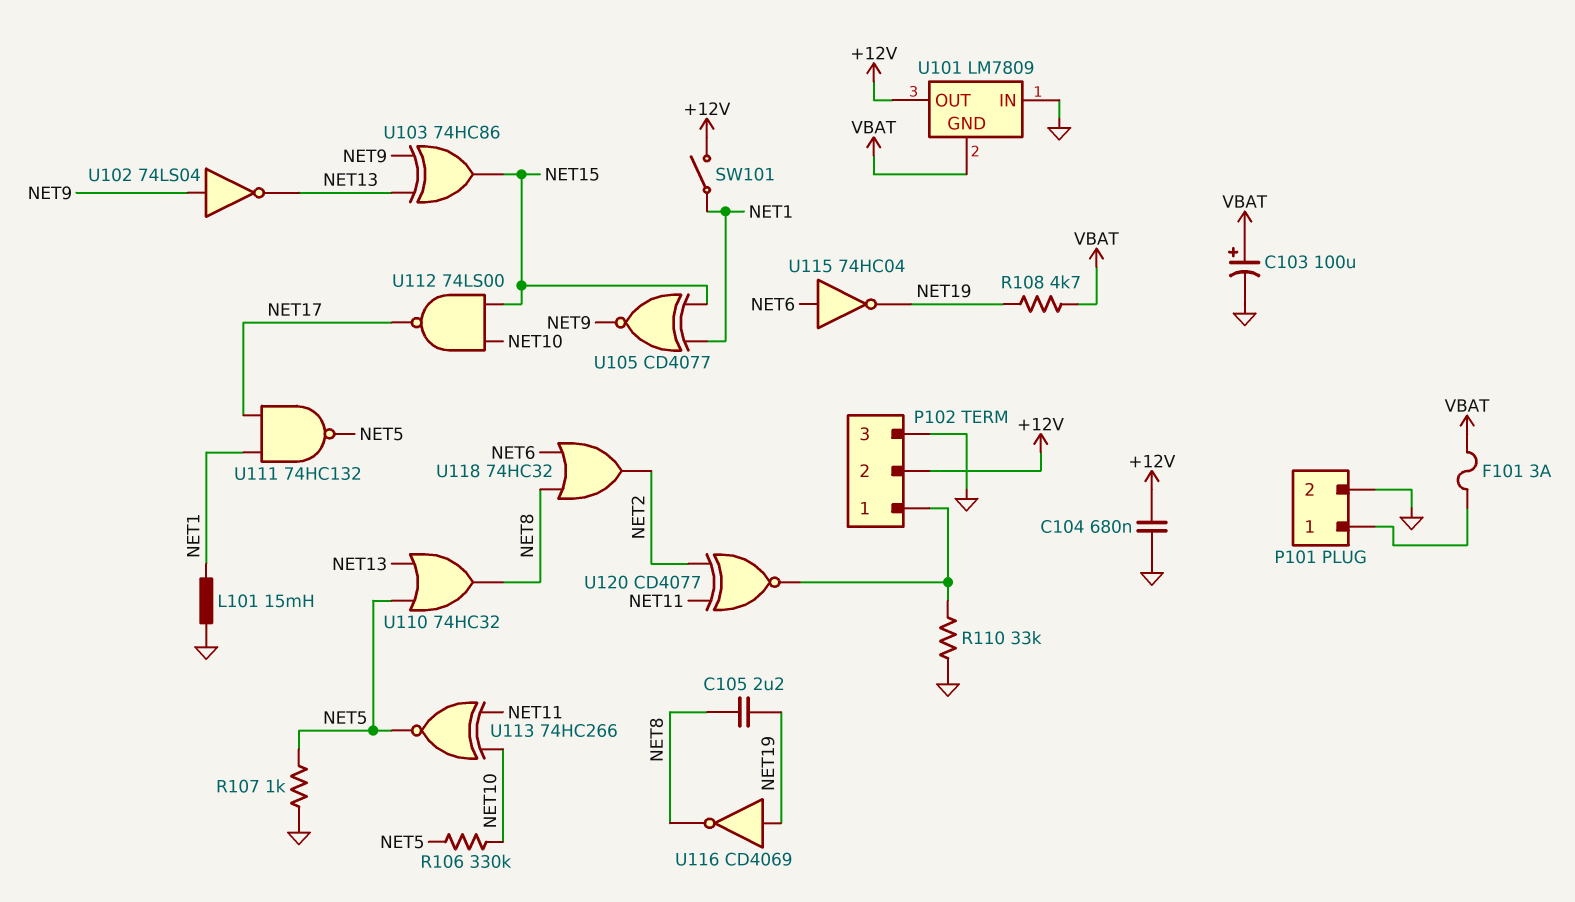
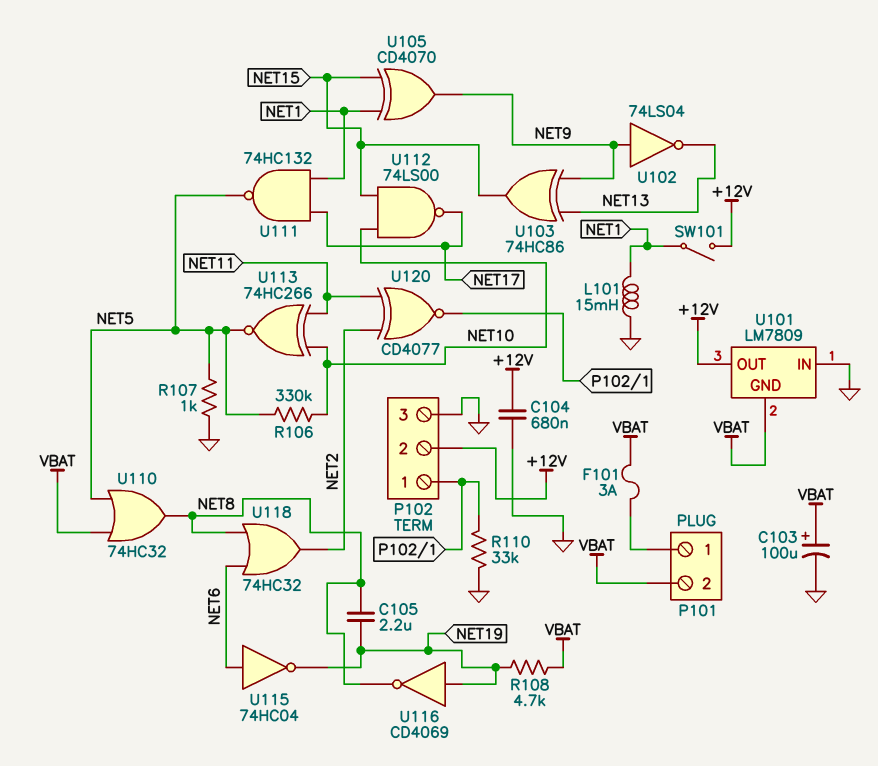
P101 pin 2: GND -> VBAT
U105: XNOR CD4077 (in NET1, in NET15, out NET9) -> XOR CD4070 (in NET1, in NET15, out NET9)
U110: OR 74HC32 (in NET5, in NET13, out NET8) -> OR 74HC32 (in NET5, in VBAT, out NET8)

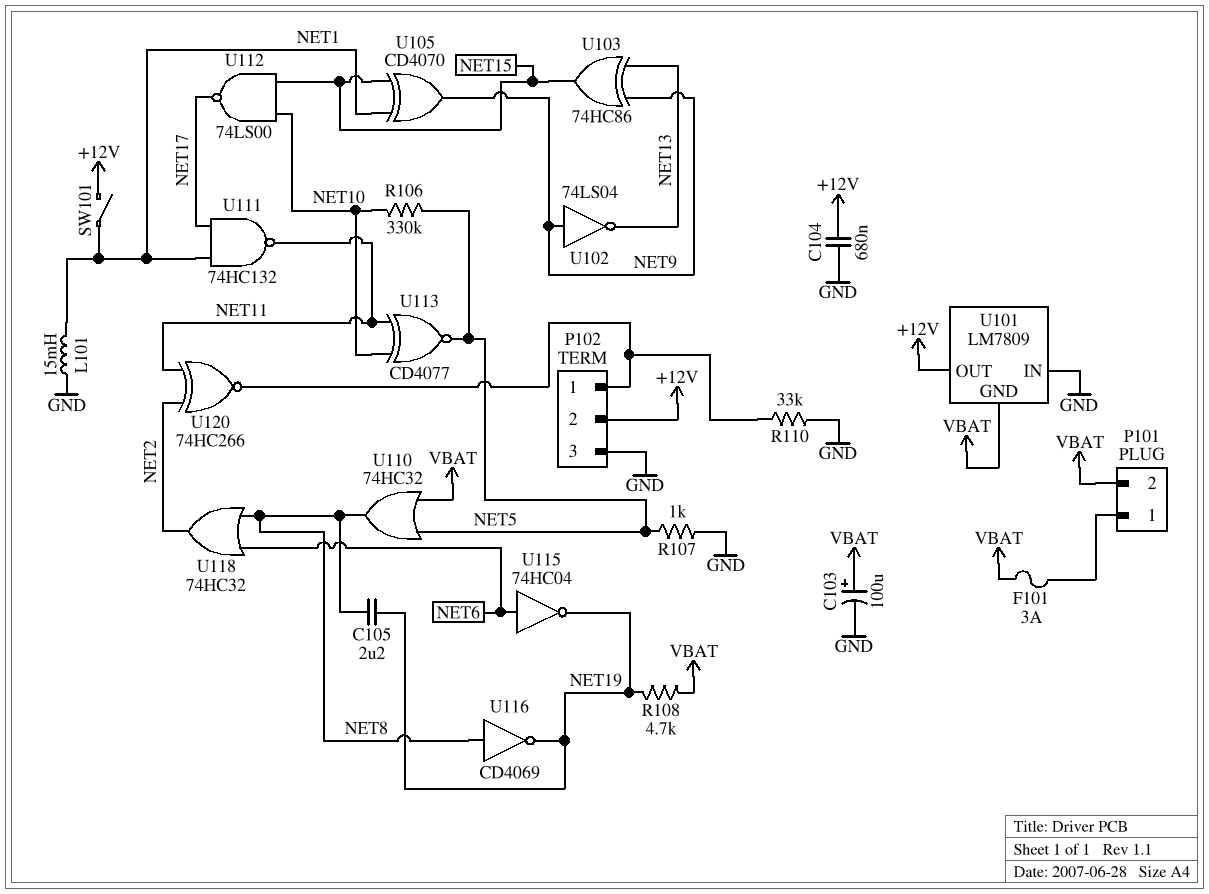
U111: NAND 74HC132 (in NET1, in NET17, out NET5) -> NAND 74HC132 (in NET1, in NET17, out NET11)
U113: XNOR 74HC266 (in NET10, in NET11, out NET5) -> XNOR CD4077 (in NET10, in NET11, out NET5)
U116: NOT CD4069 (in NET19, out NET8) -> NOT CD4069 (in NET8, out NET19)
U120: XNOR CD4077 (in NET2, in NET11, out P102/1) -> XNOR 74HC266 (in NET2, in NET11, out P102/1)

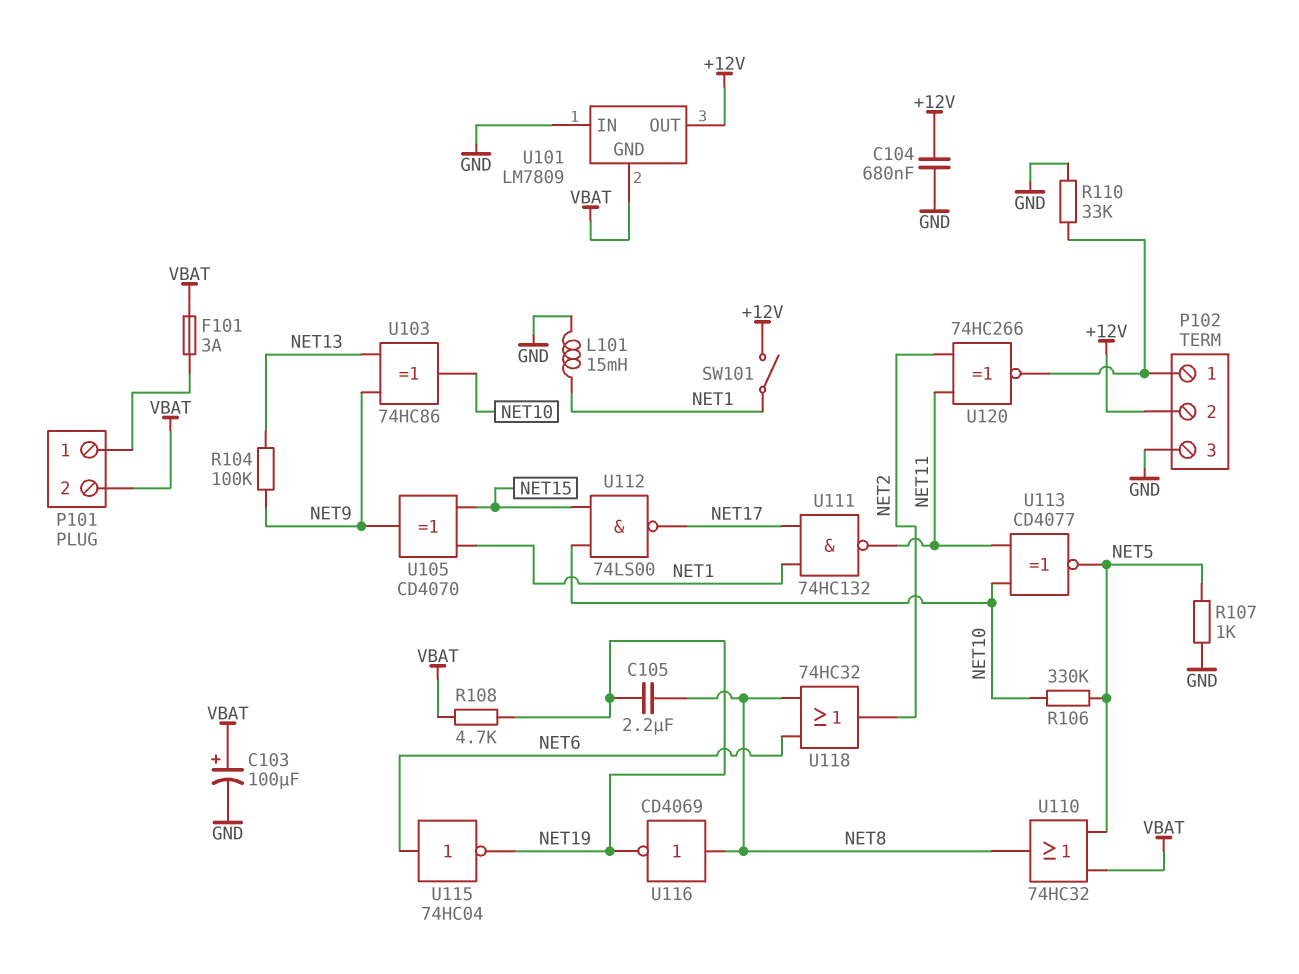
R104: none -> 100k (NET9, NET13)
U102: NOT 74LS04 (in NET9, out NET13) -> none
U103: XOR 74HC86 (in NET9, in NET13, out NET15) -> XOR 74HC86 (in NET9, in NET13, out NET10)

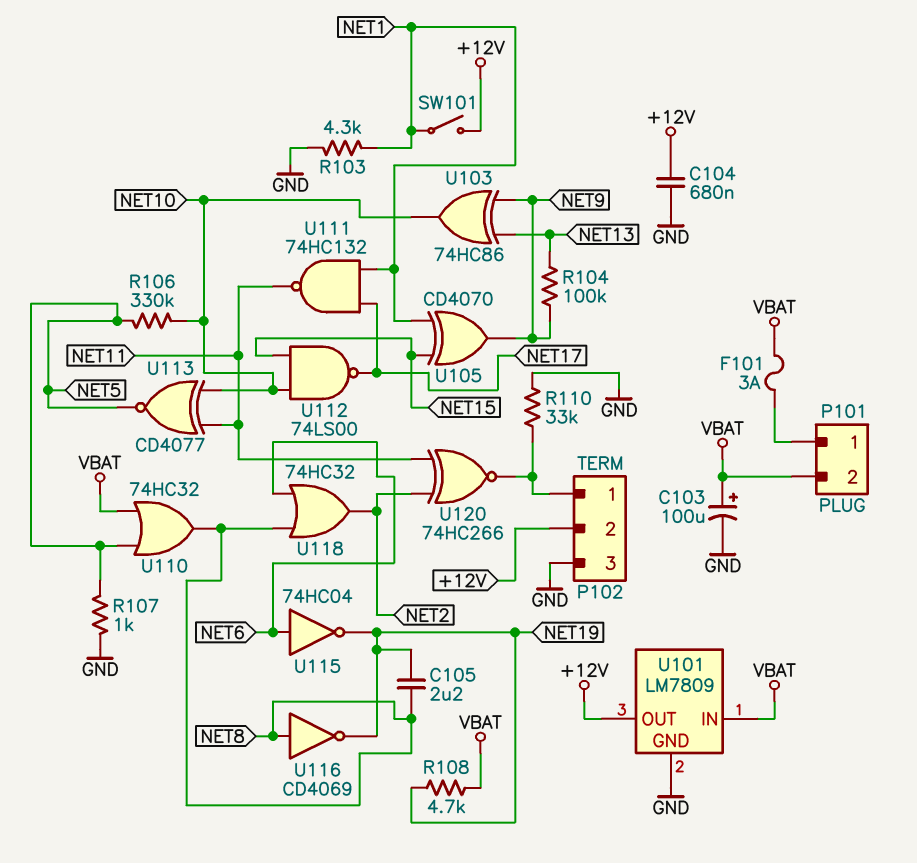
L101: 15mH (GND, NET1) -> none
R103: none -> 4.3k (GND, NET1)
U101 pin GND: VBAT -> GND
U101 pin IN: GND -> VBAT

